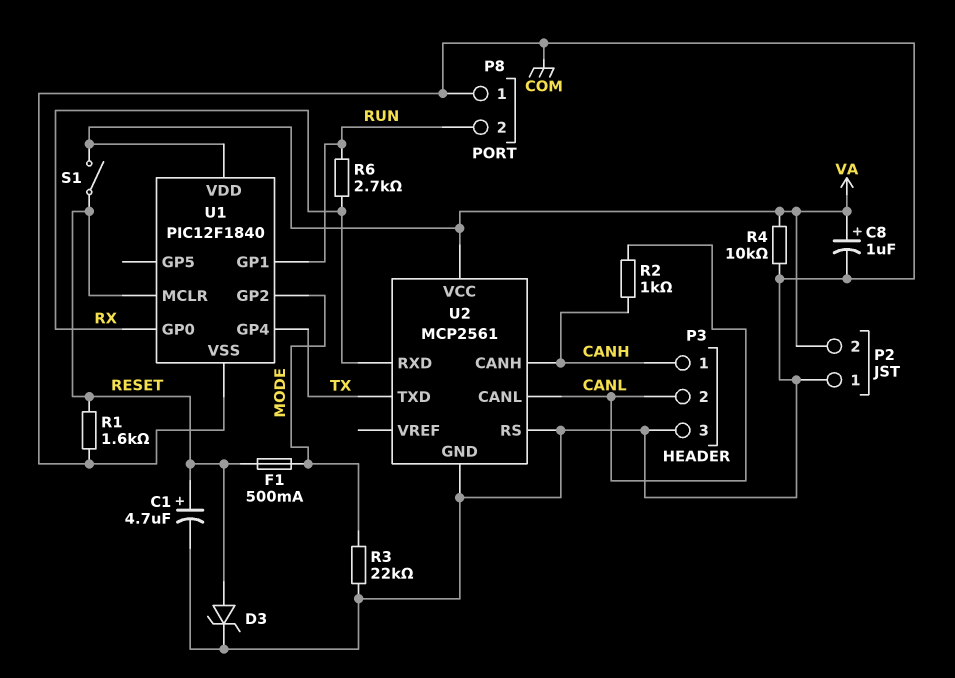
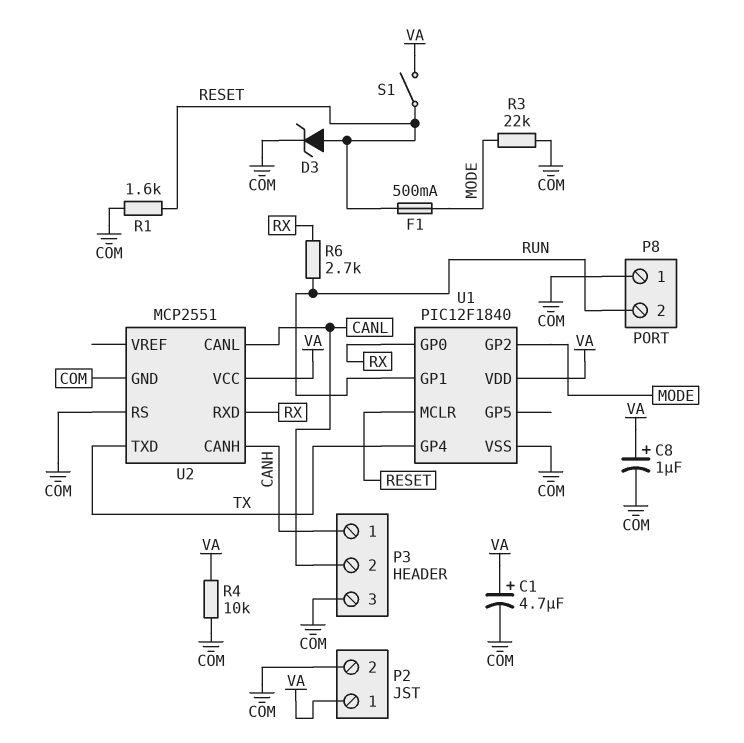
C1: 4.7uF (plus RESET, minus COM) -> 4.7uF (plus VA, minus COM)
P2 pin 1: COM -> VA
P2 pin 2: VA -> COM
R2: 1k (CANH, CANL) -> none
U2: MCP2561 -> MCP2551

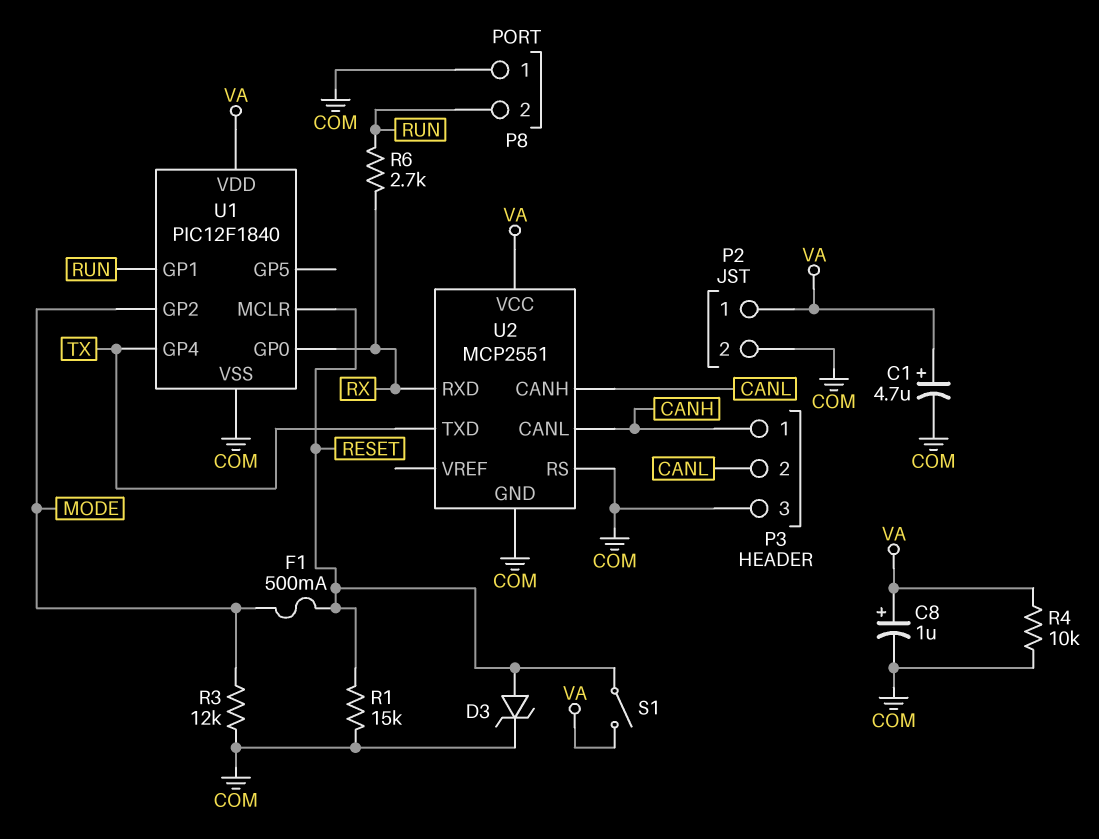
R1: 1.6k (COM, RESET) -> 15k (COM, RESET)
R3: 22k (COM, MODE) -> 12k (COM, MODE)
U2 pin CANH: CANH -> CANL
U2 pin CANL: CANL -> CANH

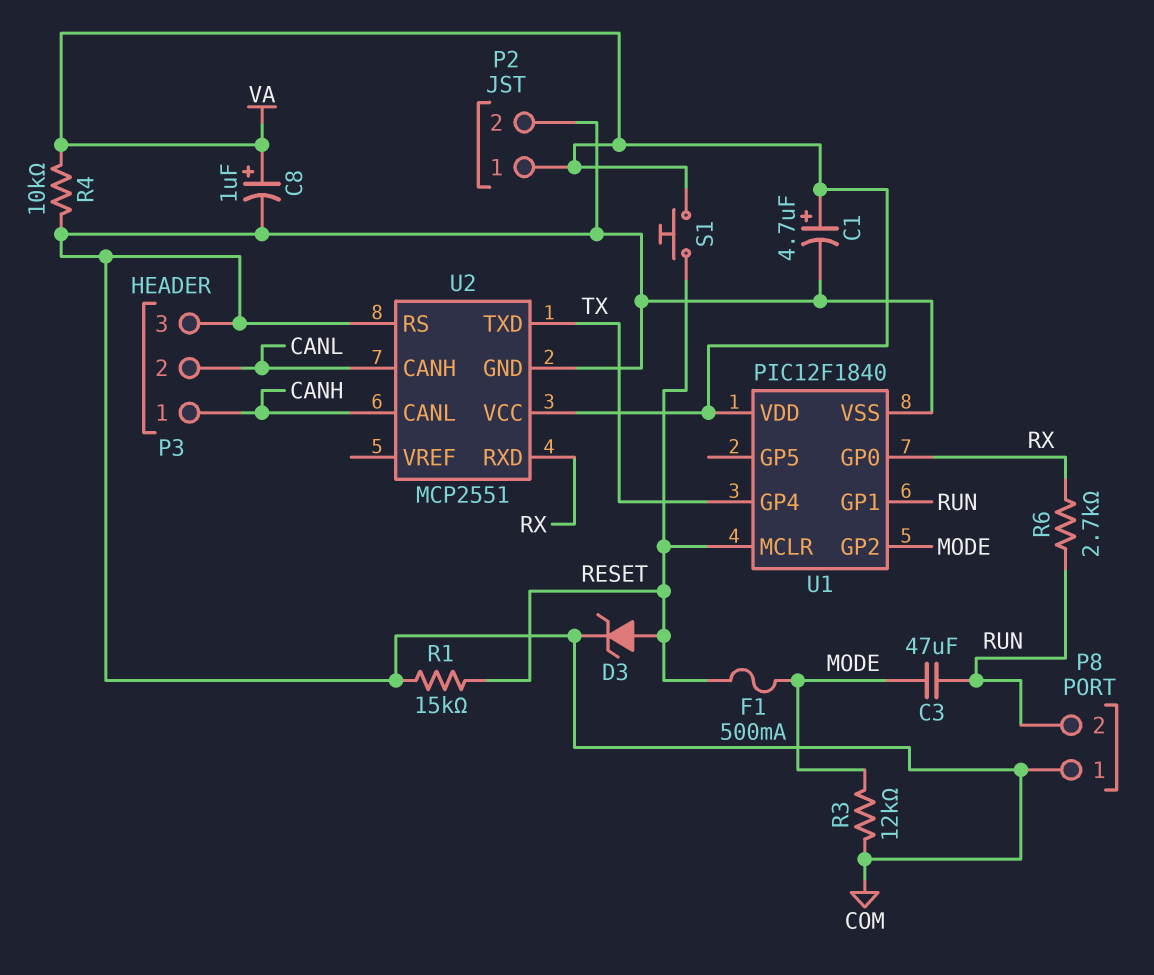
C3: none -> 47uF (MODE, RUN)
S1: switch (RESET, VA) -> button (RESET, VA)

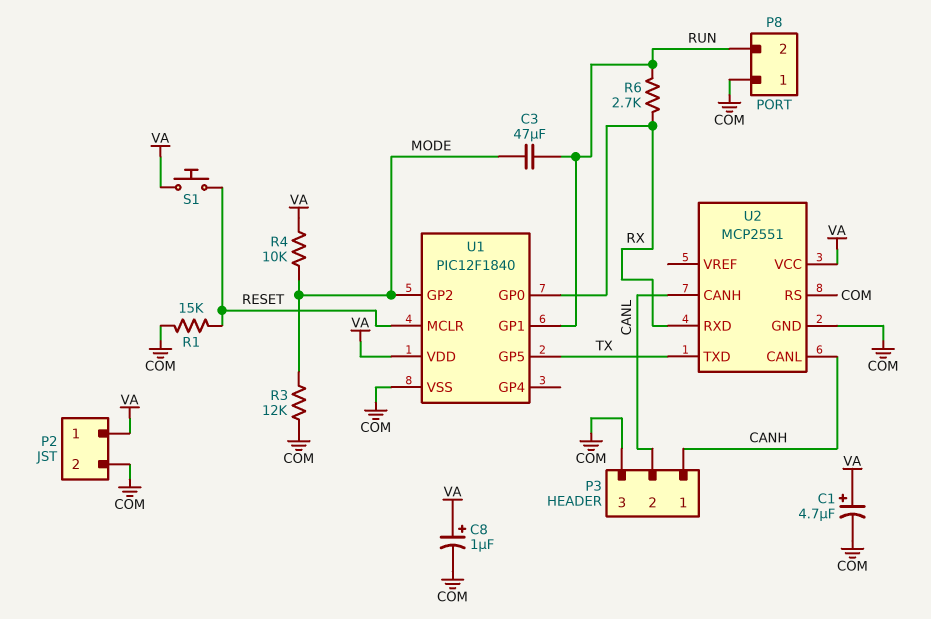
D3: zener (A RESET, K COM) -> none
F1: 500mA (MODE, RESET) -> none
R4: 10k (COM, VA) -> 10k (MODE, VA)
U1 pin GP4: TX -> none
U1 pin GP5: none -> TX

